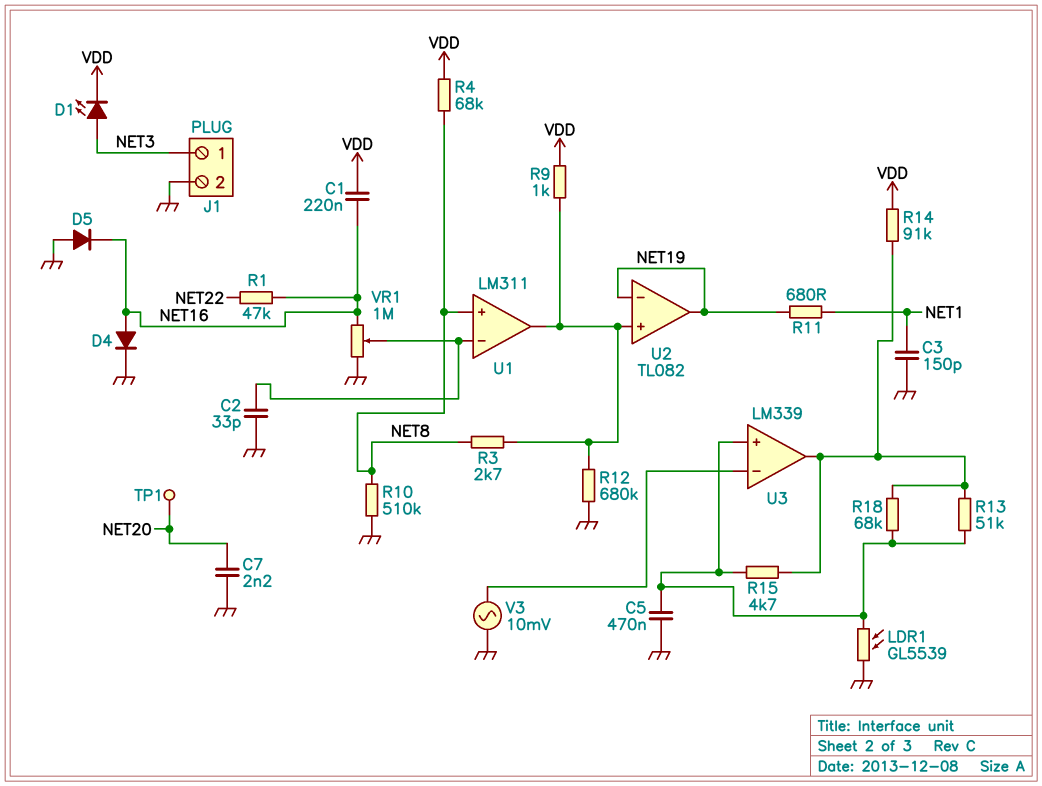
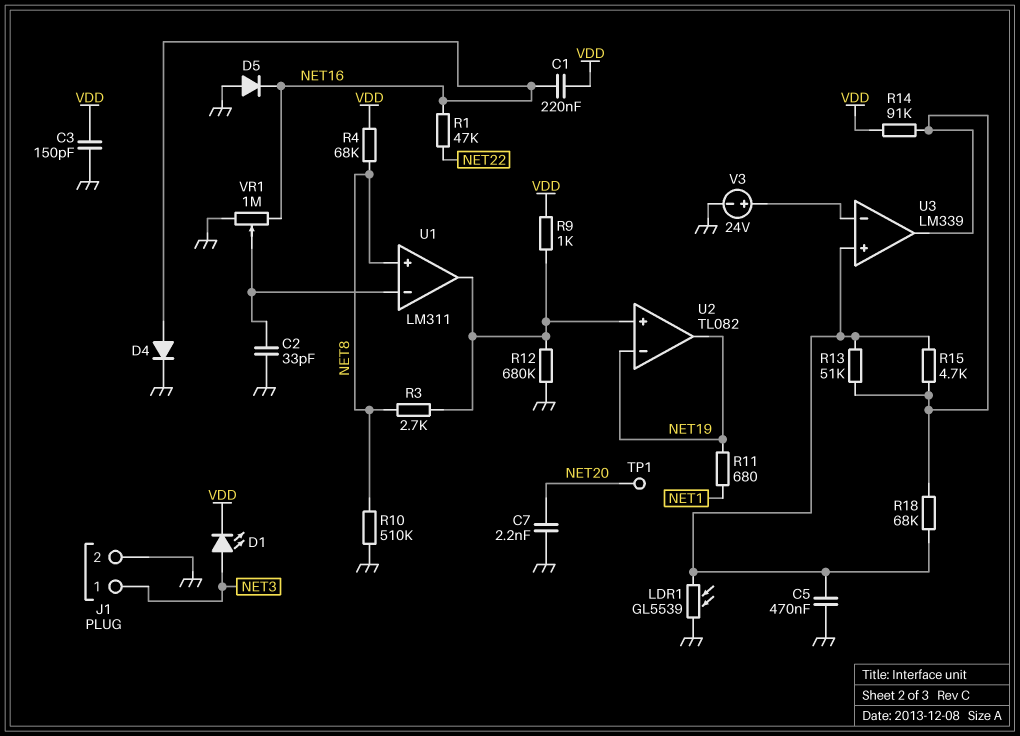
C3: 150pF (GND, NET1) -> 150pF (GND, VDD)
V3: AC 10mV (GND, U3/in-) -> 24V (plus U3/in-, minus GND)

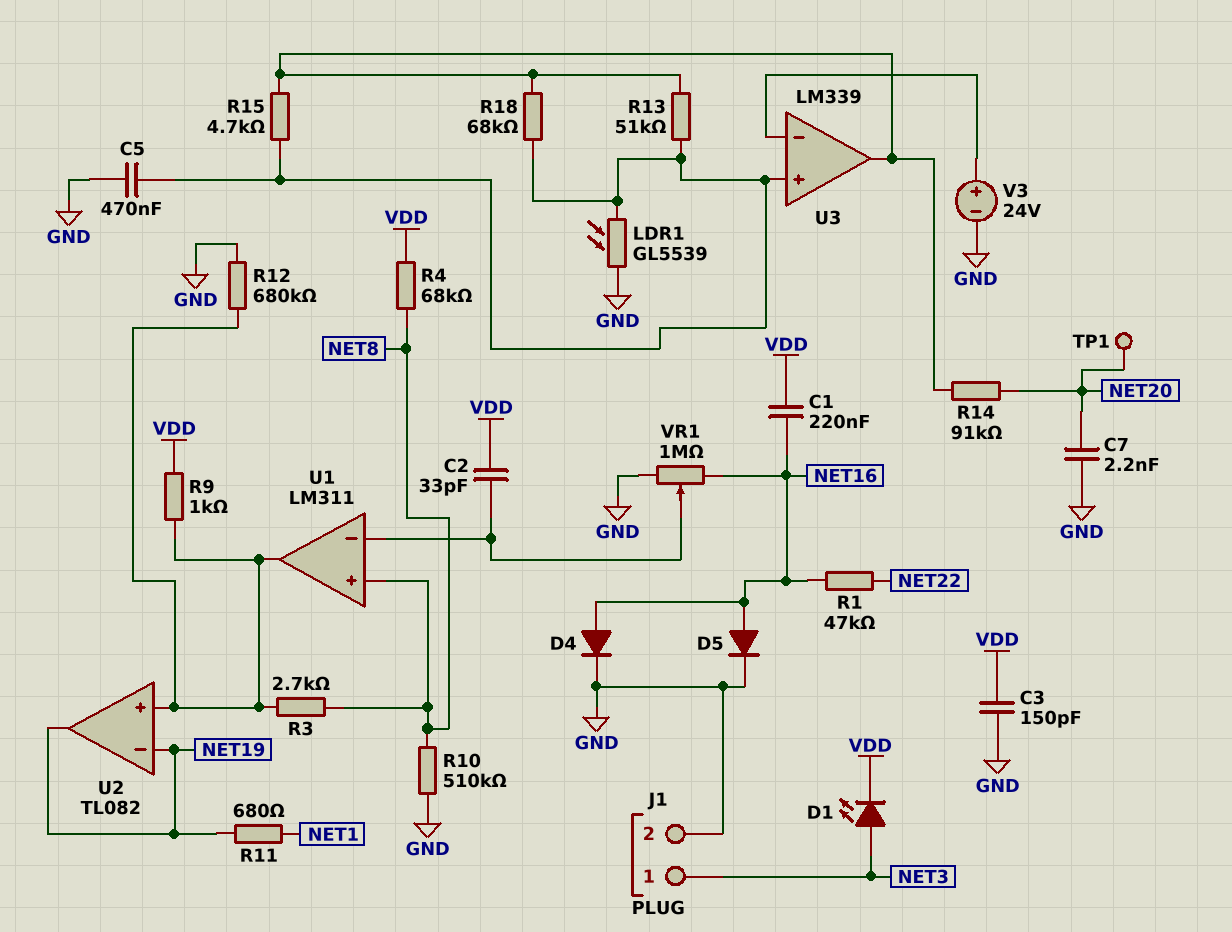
C2: 33pF (GND, U1/in-) -> 33pF (U1/in-, VDD)
D5: diode (A GND, K NET16) -> diode (A NET16, K GND)
R14: 91k (U3/out, VDD) -> 91k (NET20, U3/out)

